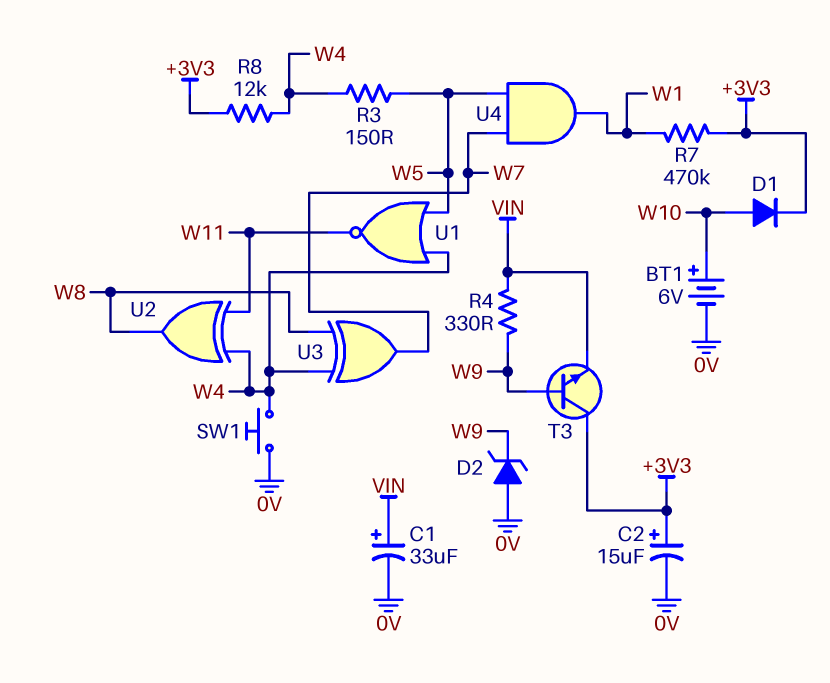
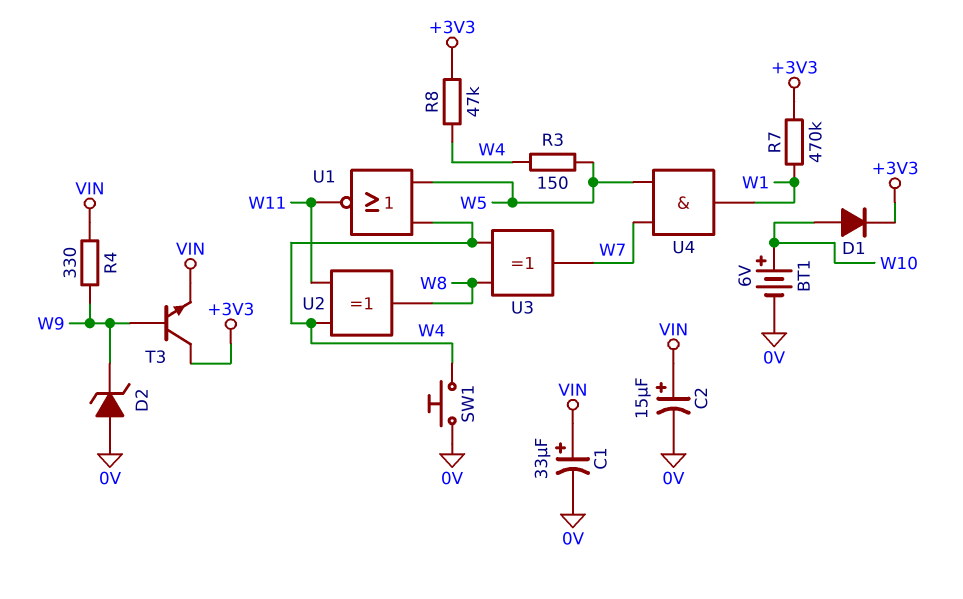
C2: 15uF (plus +3V3, minus 0V) -> 15uF (plus VIN, minus 0V)
R8: 12k (+3V3, W4) -> 47k (+3V3, W4)

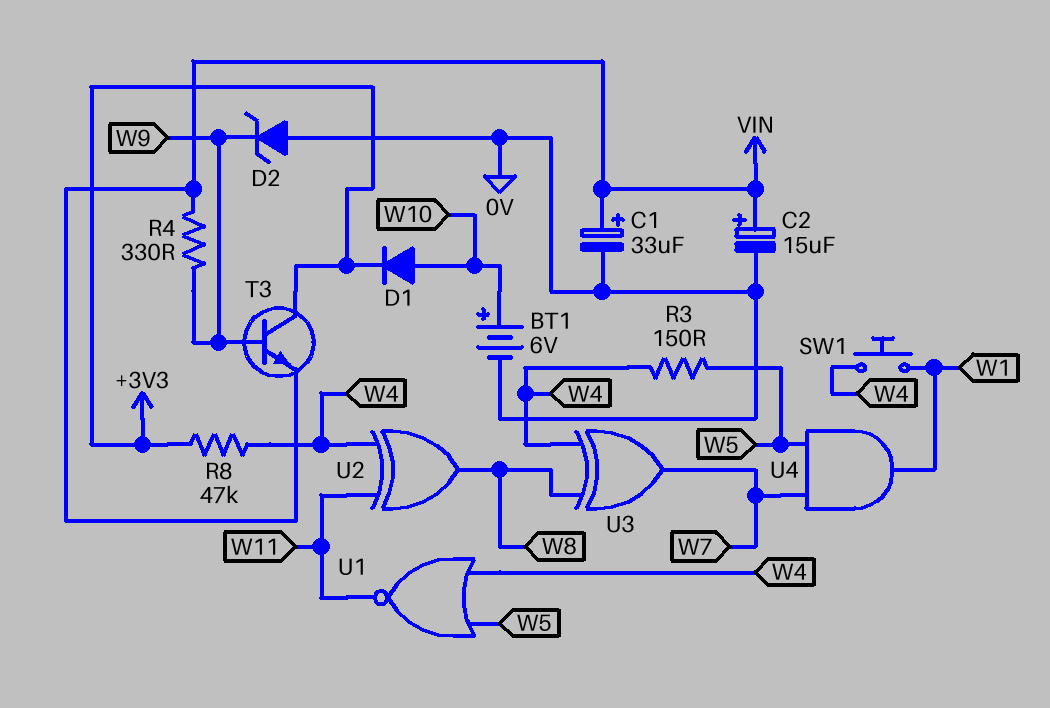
R7: 470k (+3V3, W1) -> none
SW1: button (0V, W4) -> button (W1, W4)

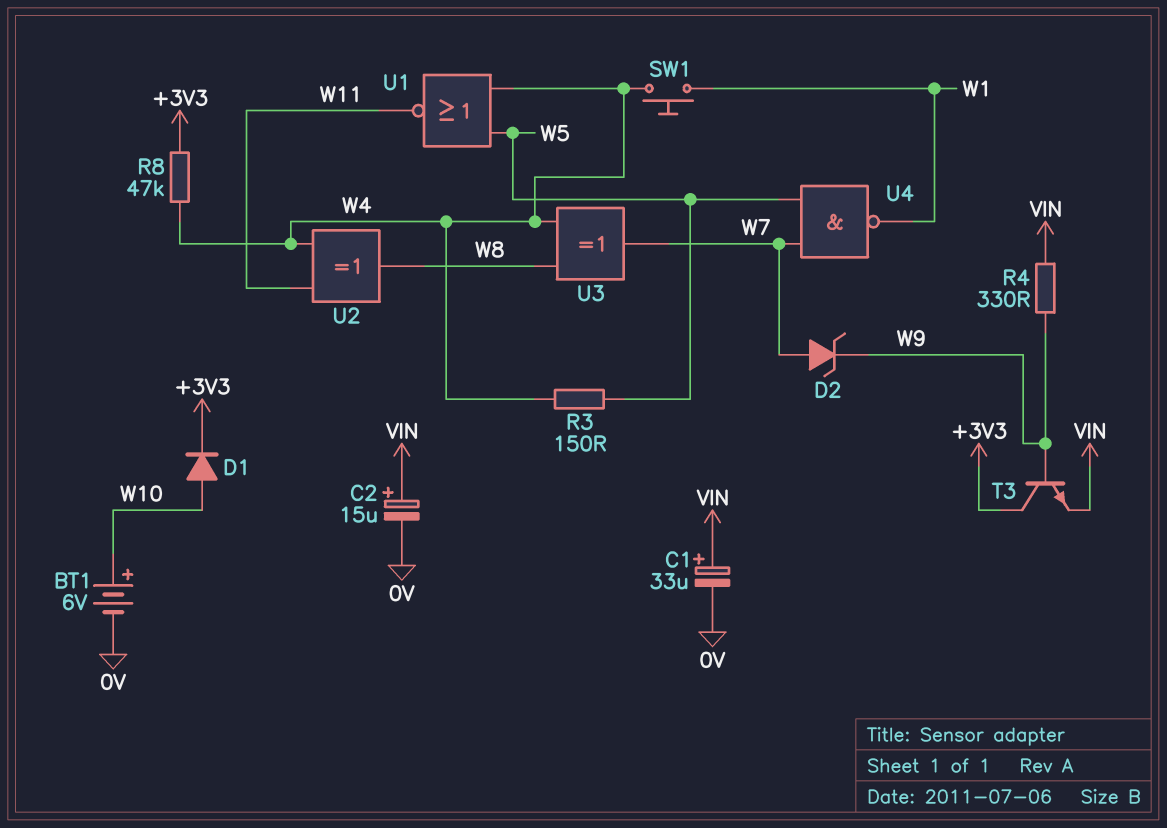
D2: zener (A 0V, K W9) -> zener (A W7, K W9)
U4: AND (in W5, in W7, out W1) -> NAND (in W5, in W7, out W1)

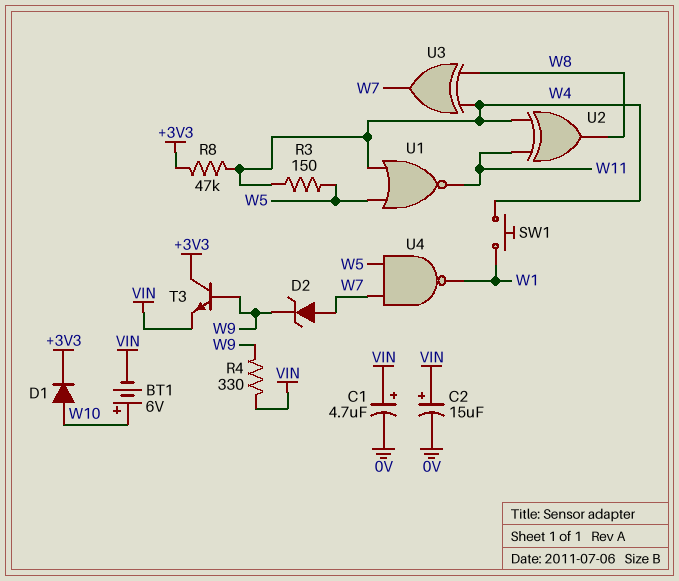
BT1: 6V (plus W10, minus 0V) -> 6V (plus W10, minus VIN)
C1: 33uF (plus VIN, minus 0V) -> 4.7uF (plus VIN, minus 0V)

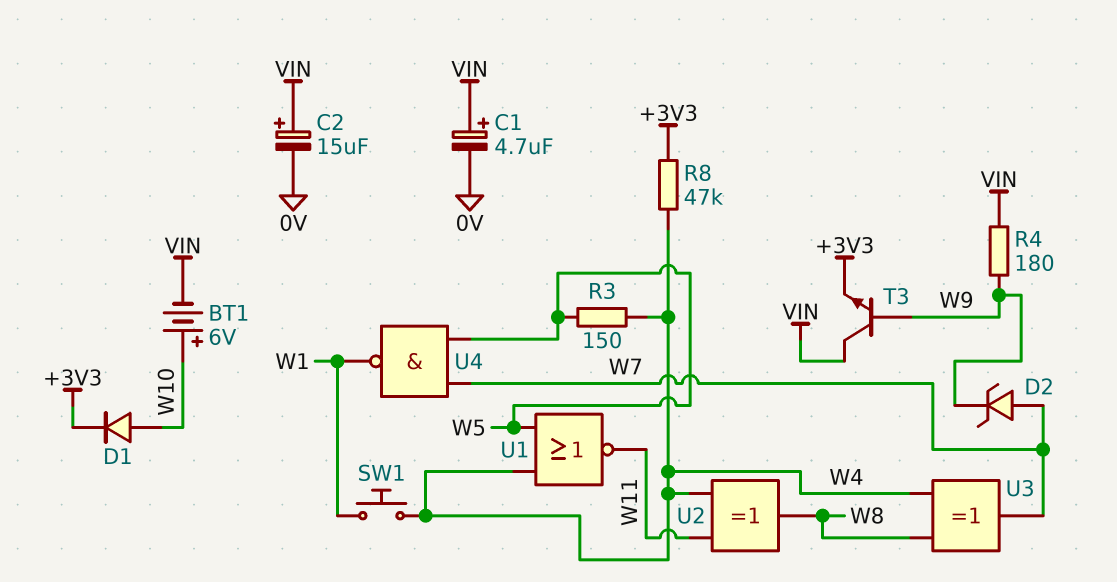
R4: 330 (VIN, W9) -> 180 (VIN, W9)
T3: NPN (B W9, C +3V3, E VIN) -> NPN (B W9, C VIN, E +3V3)

